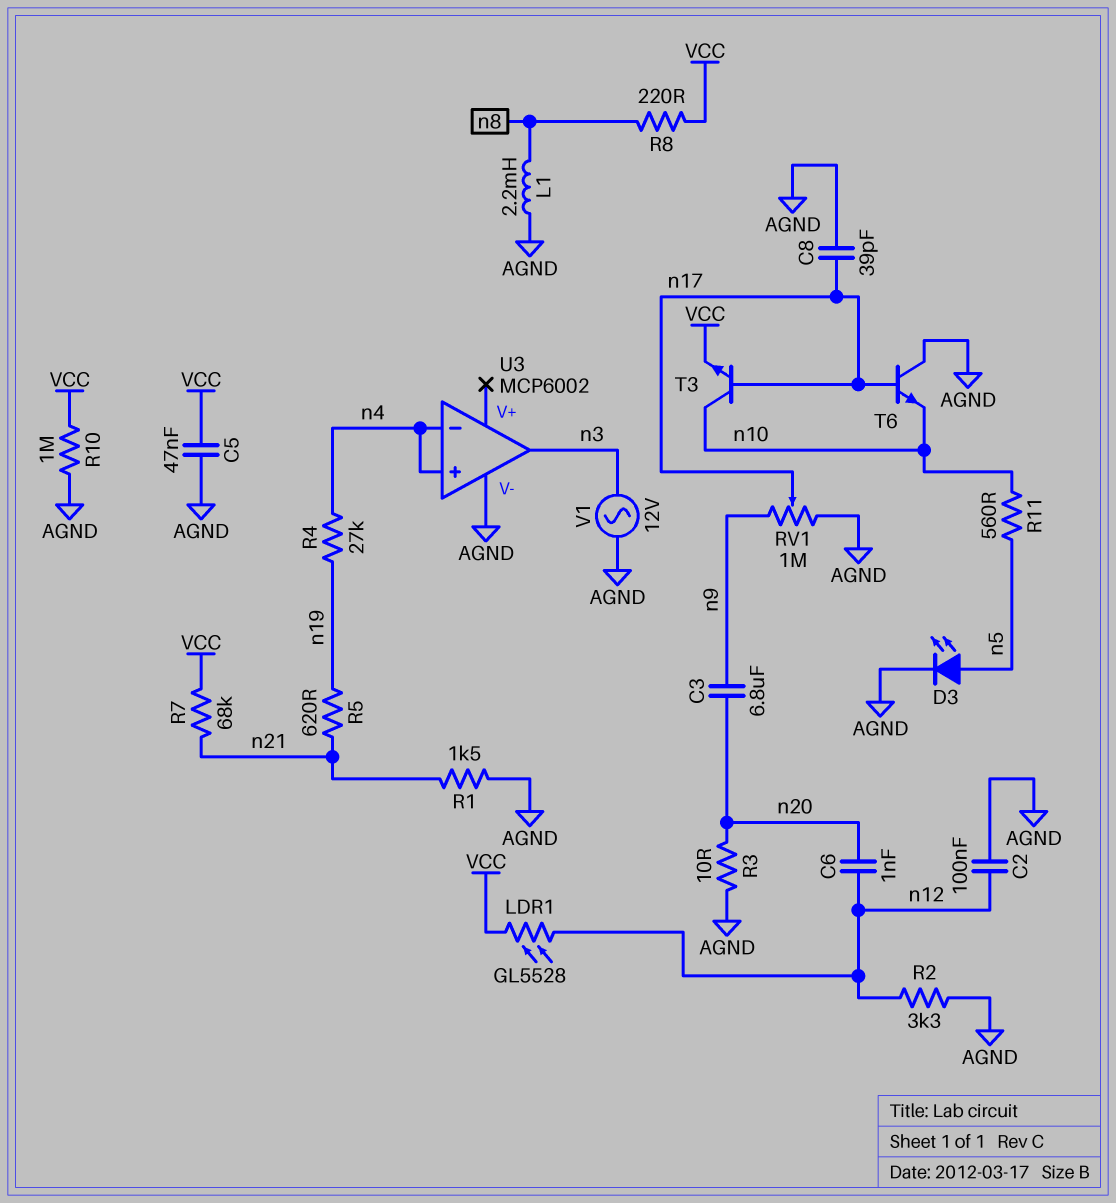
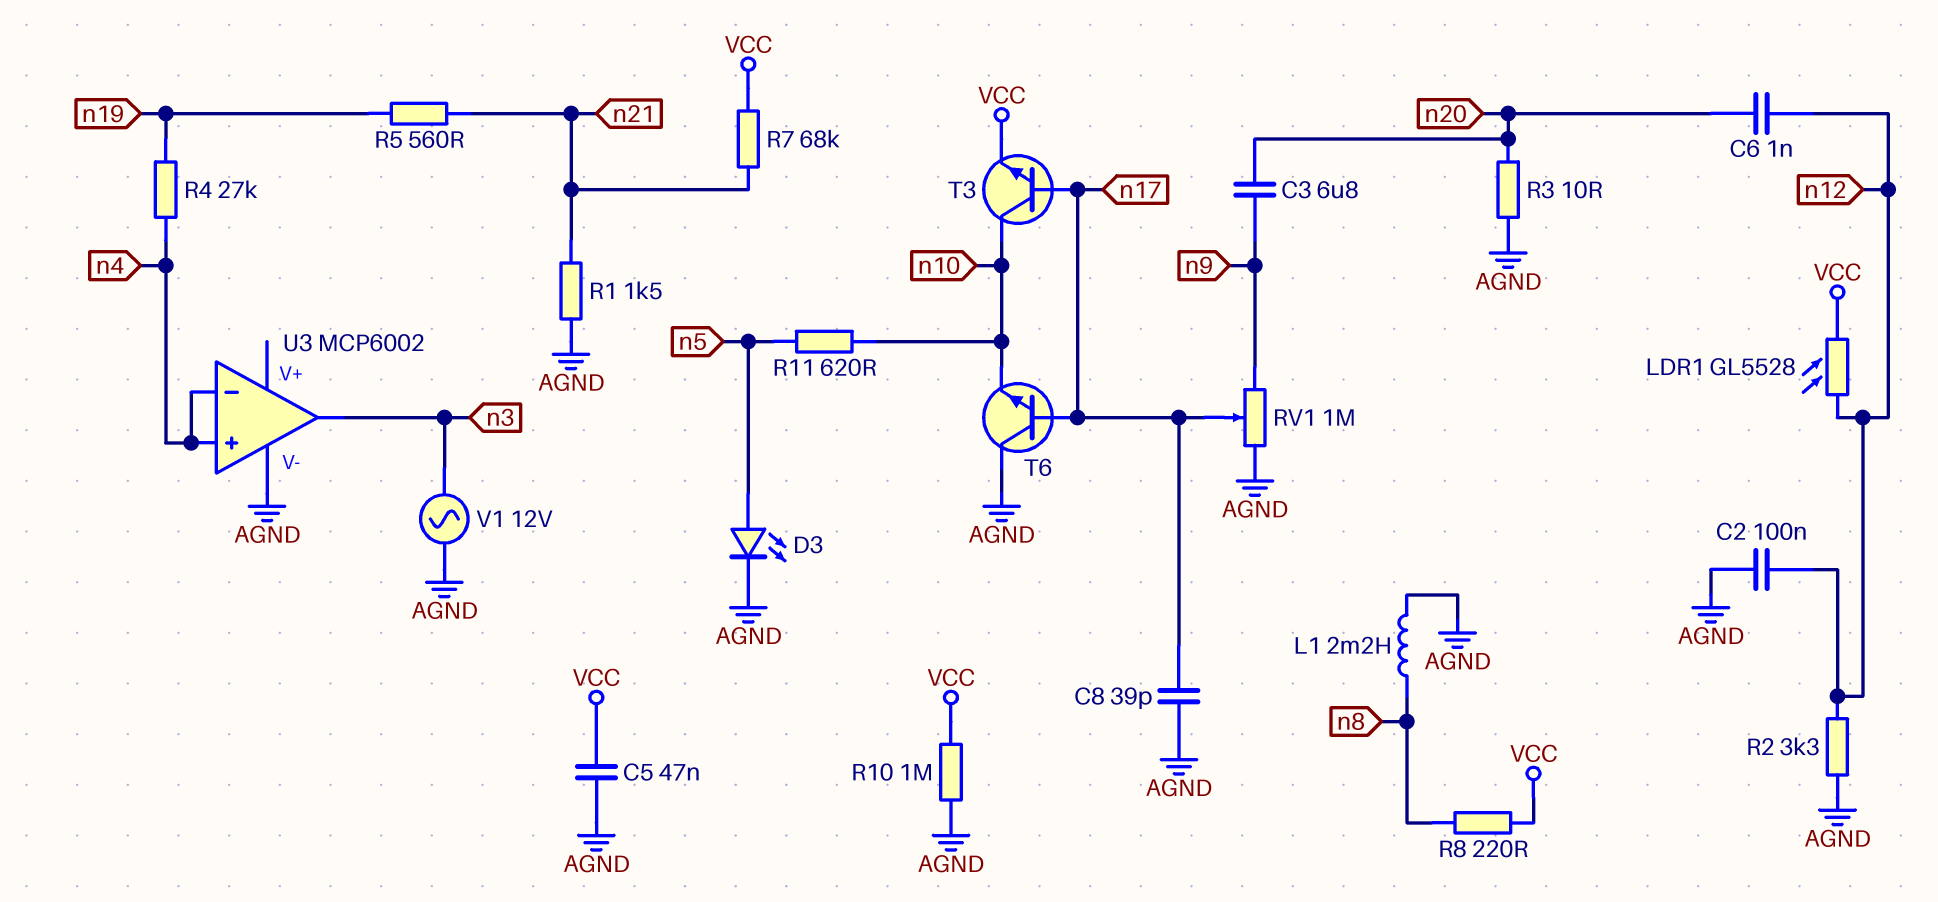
R5: 620 (n19, n21) -> 560 (n19, n21)
R11: 560 (n5, n10) -> 620 (n5, n10)

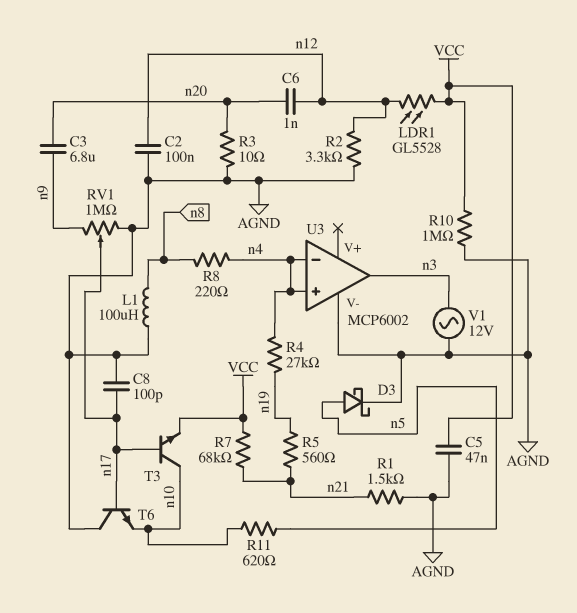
C8: 39pF (AGND, n17) -> 100pF (AGND, n17)
D3: LED (A n5, K AGND) -> schottky (A n5, K AGND)
L1: 2.2mH (AGND, n8) -> 100uH (AGND, n8)
R8: 220 (VCC, n8) -> 220 (n4, n8)

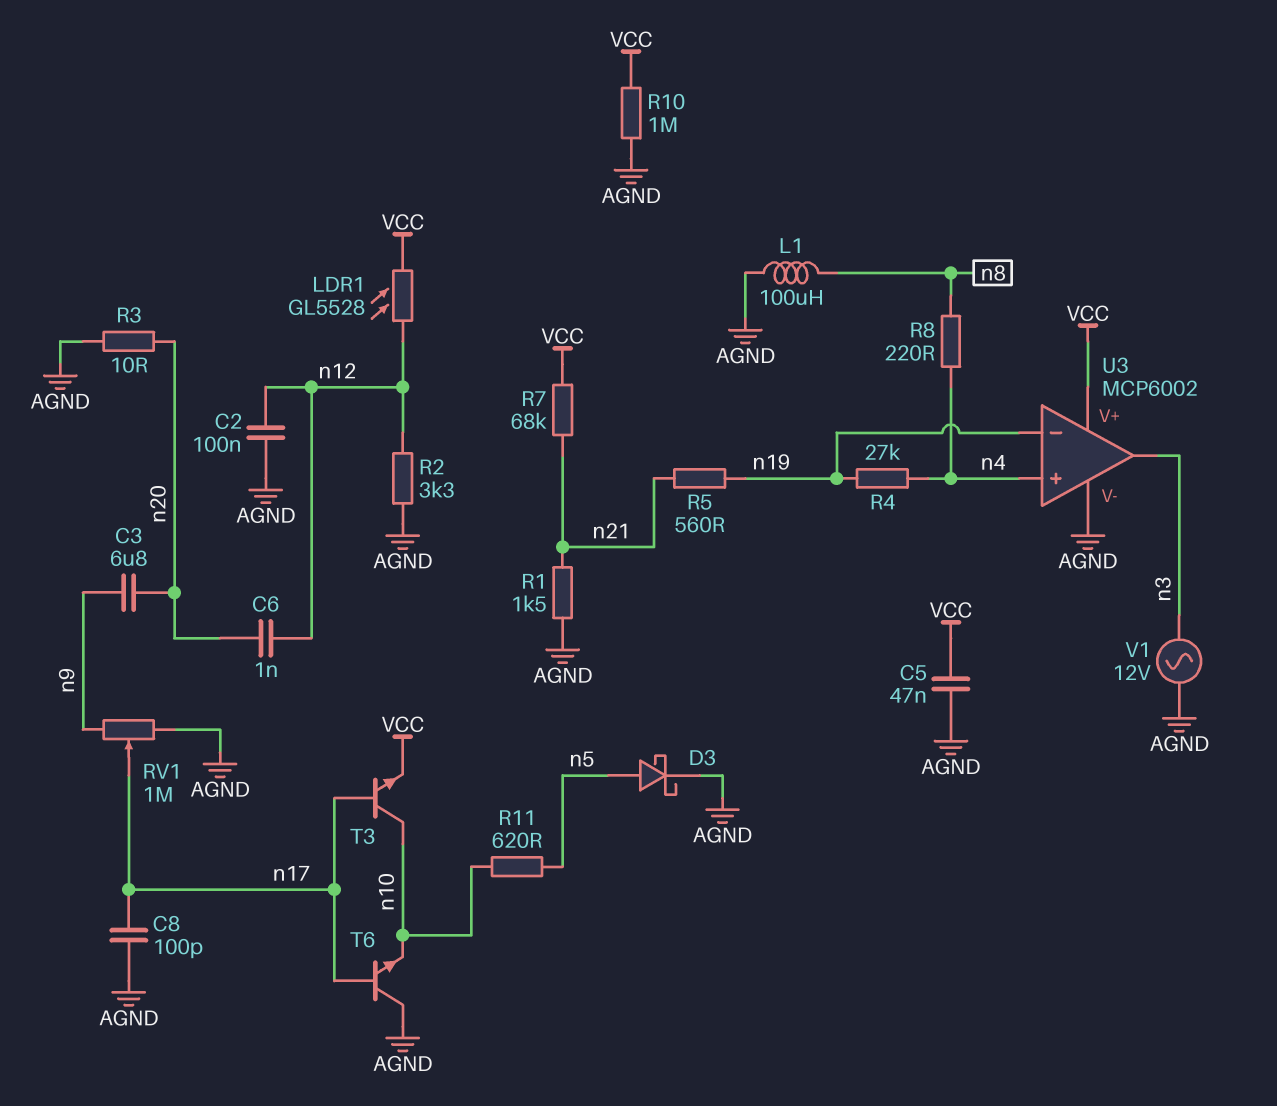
U3 pin V+: none -> VCC
U3 pin in-: n4 -> n19

